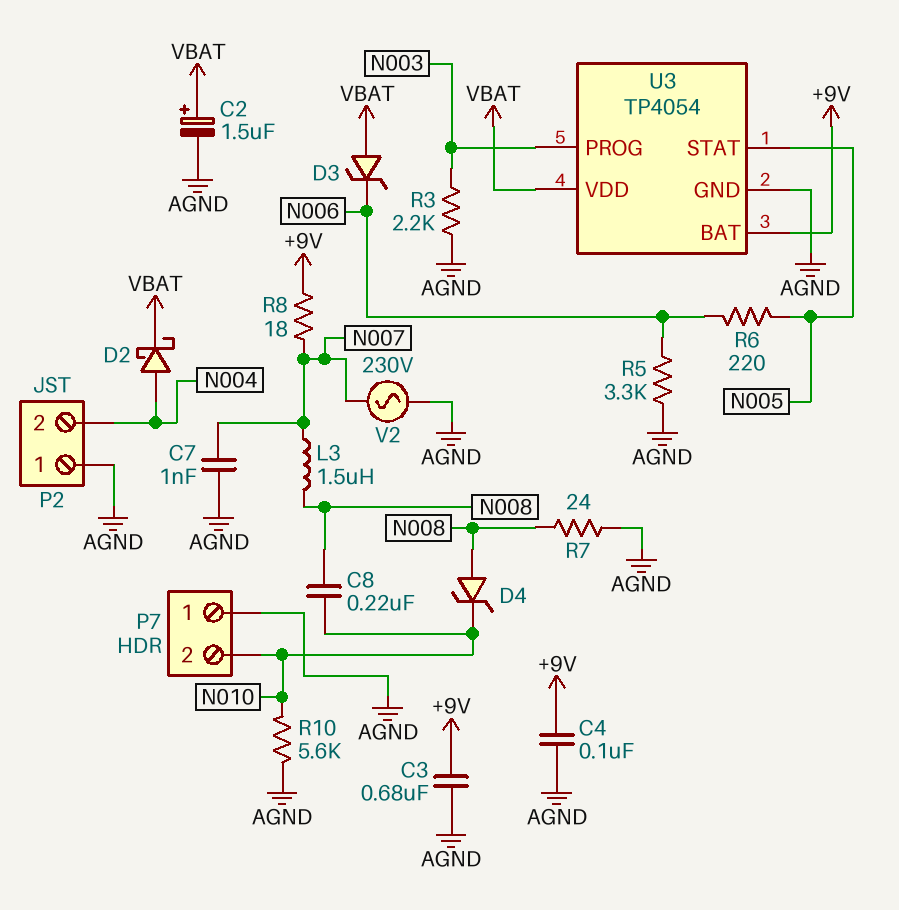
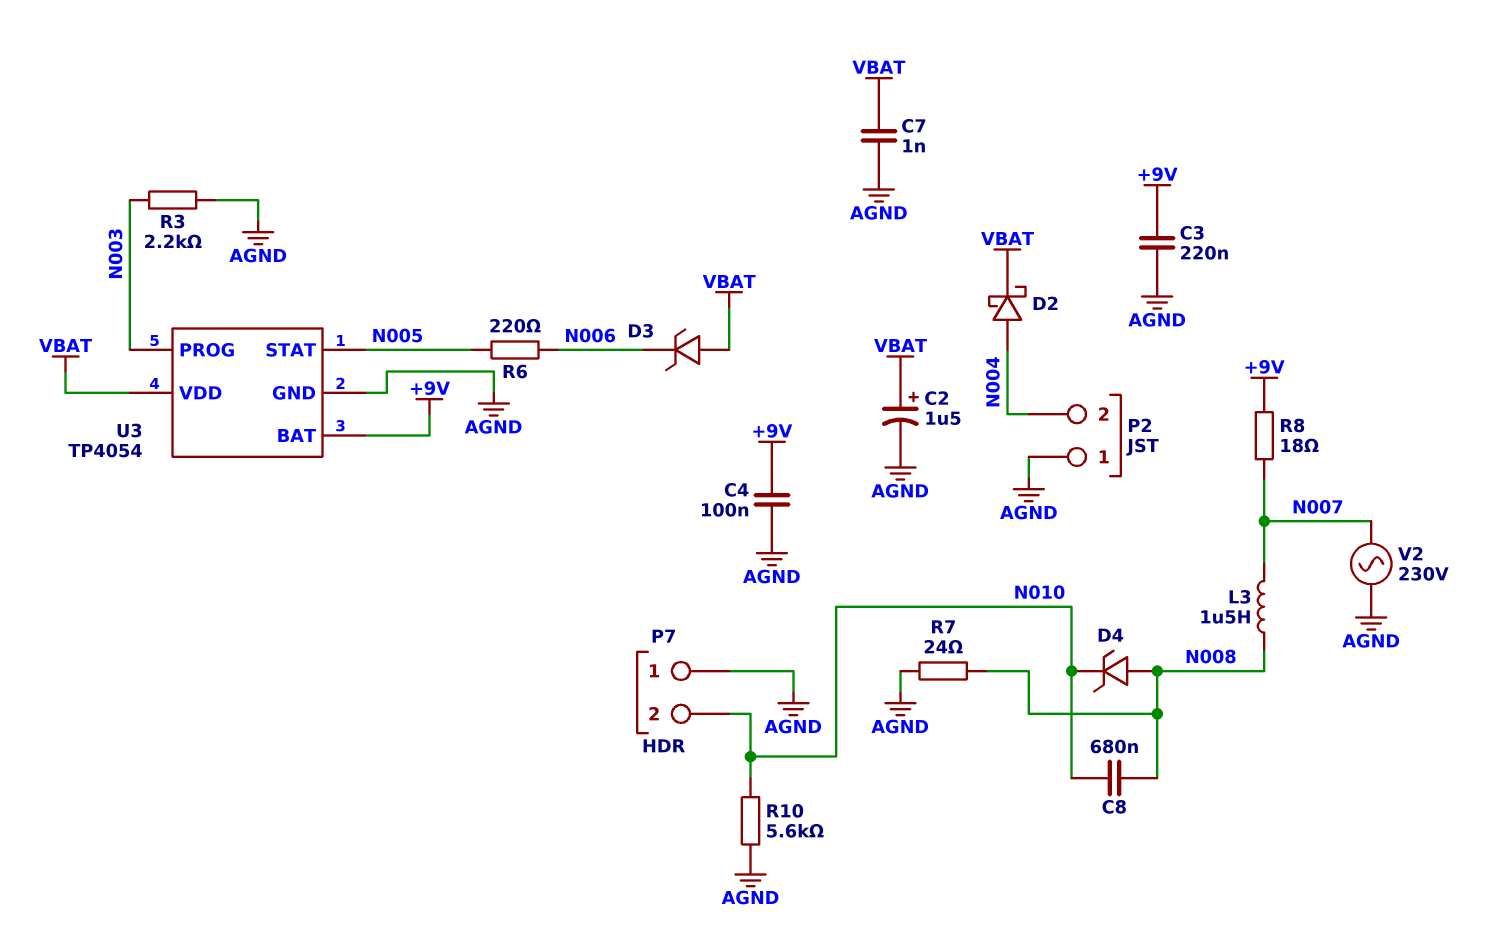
C3: 680nF (+9V, AGND) -> 220nF (+9V, AGND)
C7: 1nF (AGND, N007) -> 1nF (AGND, VBAT)
C8: 220nF (N008, N010) -> 680nF (N008, N010)
R5: 3.3k (AGND, N006) -> none

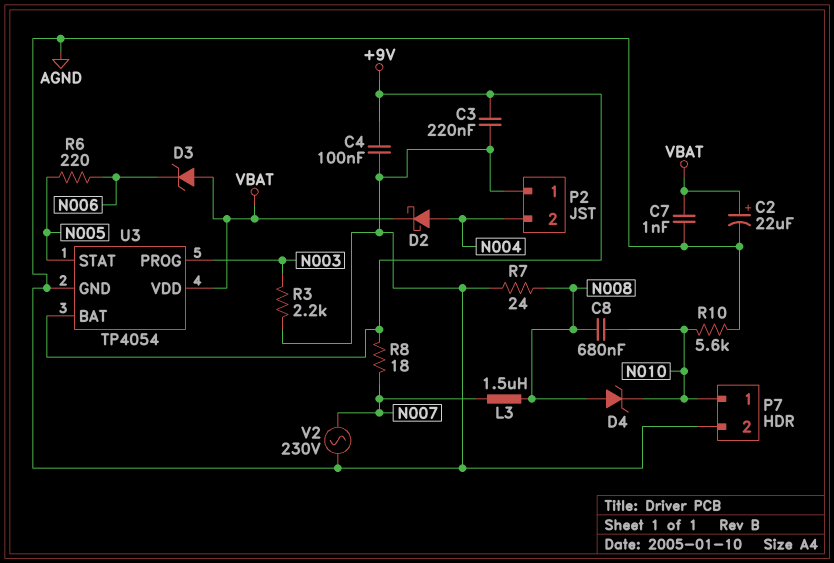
C2: 1.5uF (plus VBAT, minus AGND) -> 22uF (plus VBAT, minus AGND)
P7 pin 1: AGND -> N010
P7 pin 2: N010 -> AGND

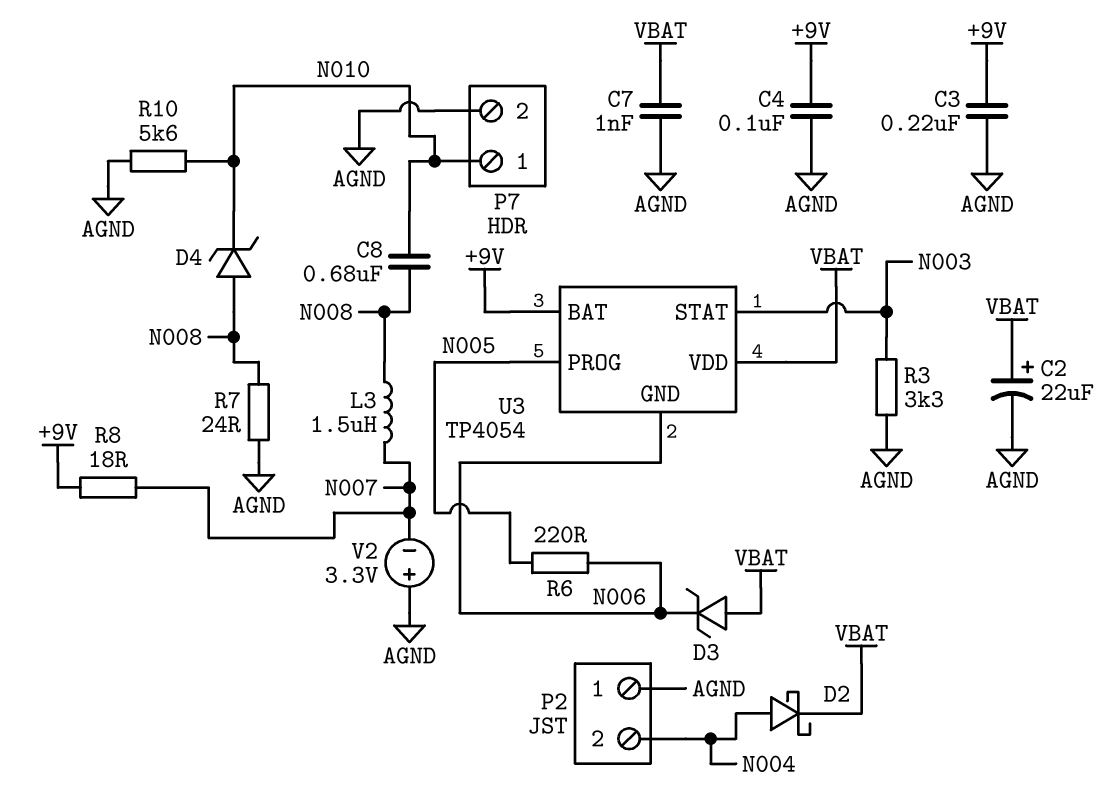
R3: 2.2k (AGND, N003) -> 3.3k (AGND, N003)
U3 pin GND: AGND -> N006
U3 pin PROG: N003 -> N005
U3 pin STAT: N005 -> N003
V2: AC 230V (AGND, N007) -> 3.3V (plus AGND, minus N007)

